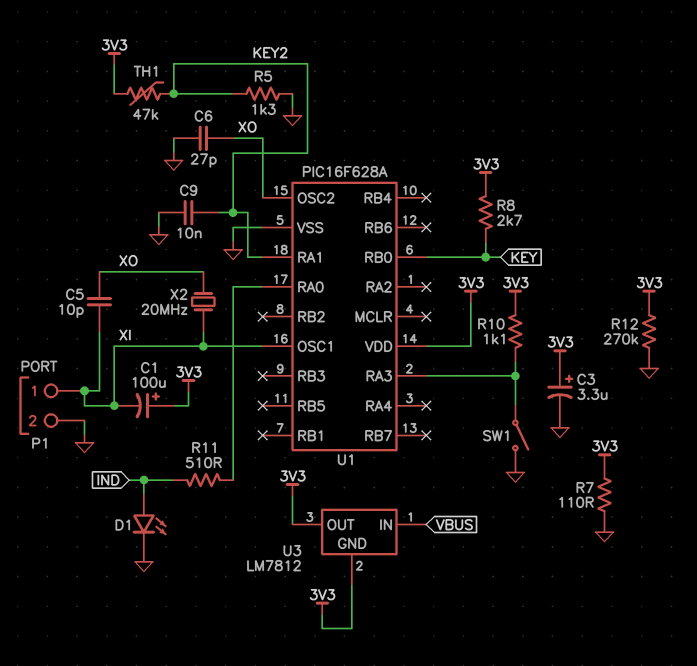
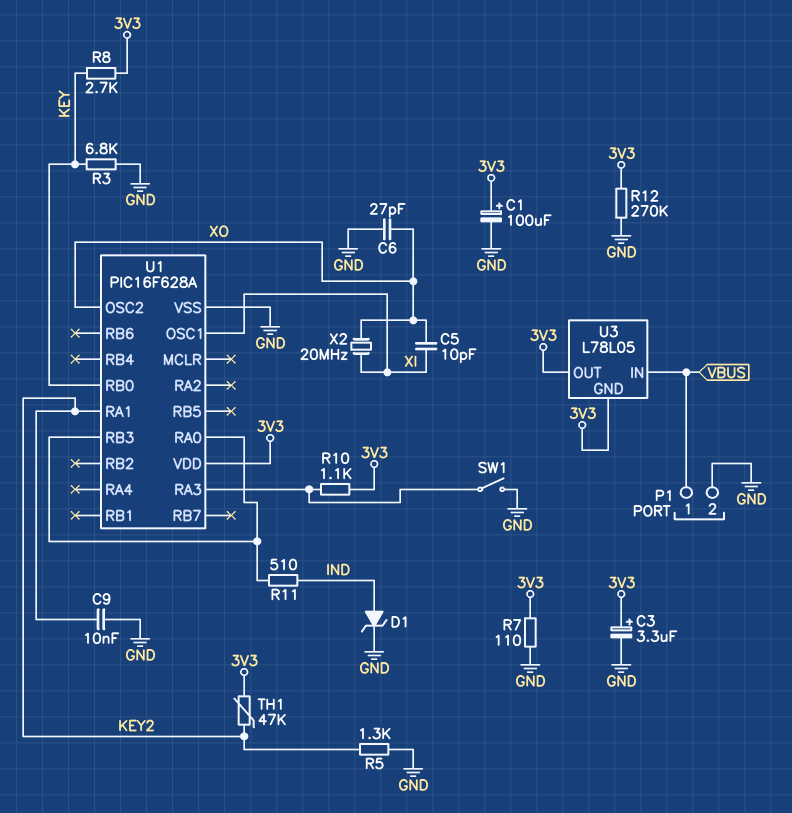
C1: 100uF (plus 3V3, minus XI) -> 100uF (plus 3V3, minus GND)
D1: LED (A IND, K GND) -> zener (A IND, K GND)
P1 pin 1: XI -> VBUS
R3: none -> 6.8k (GND, KEY)
U1 pin RB3: none -> U1/RA0
U3: LM7812 -> L78L05

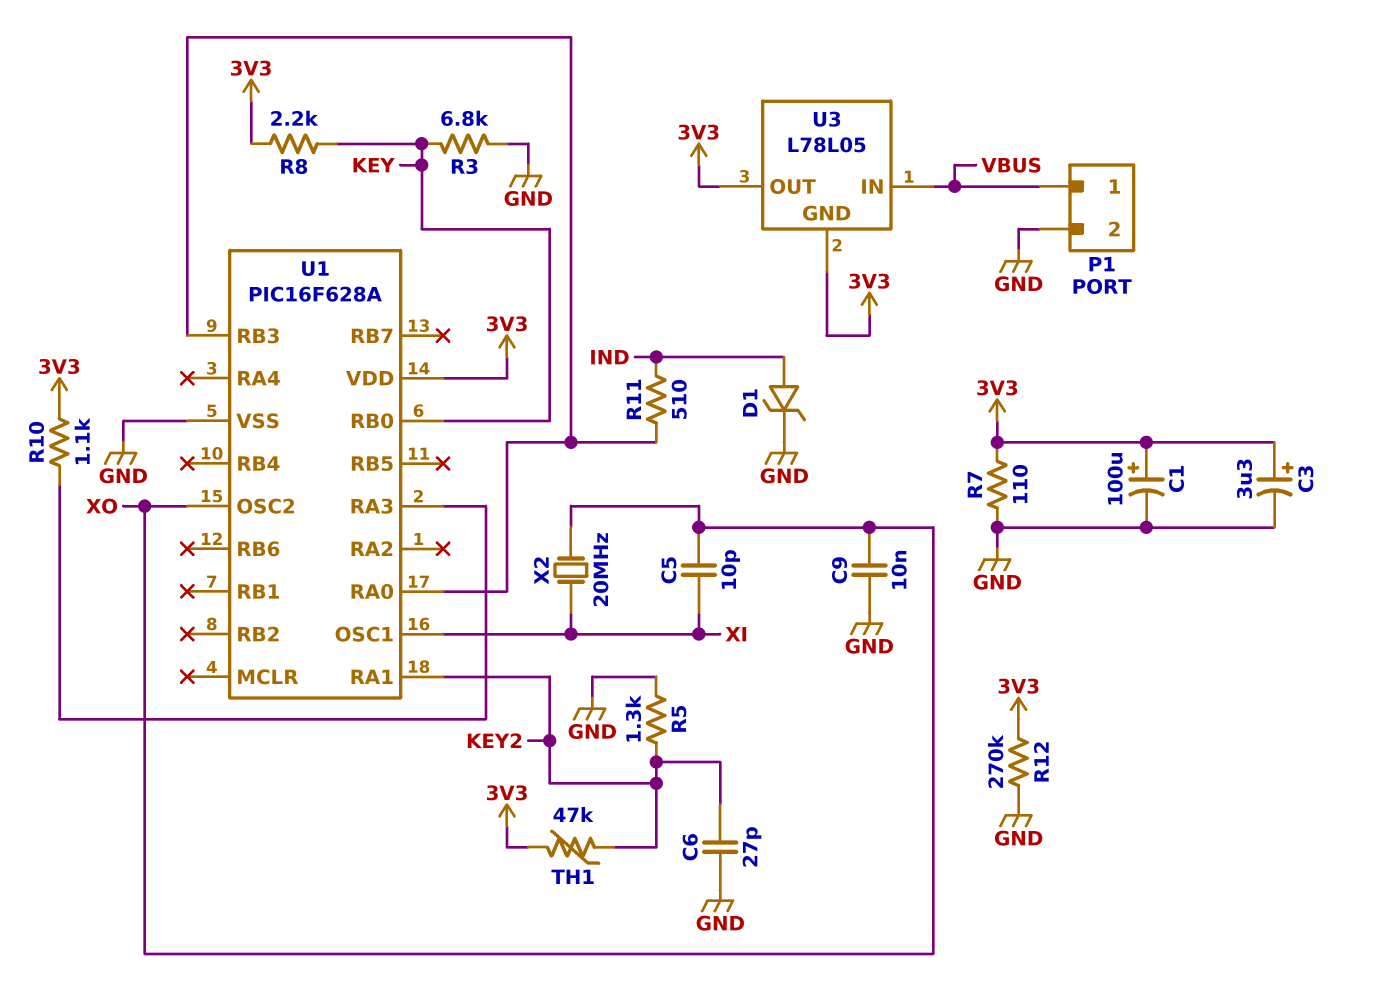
C6: 27pF (GND, XO) -> 27pF (GND, KEY2)
C9: 10nF (GND, KEY2) -> 10nF (GND, XO)
R8: 2.7k (3V3, KEY) -> 2.2k (3V3, KEY)
SW1: switch (GND, U1/RA3) -> none

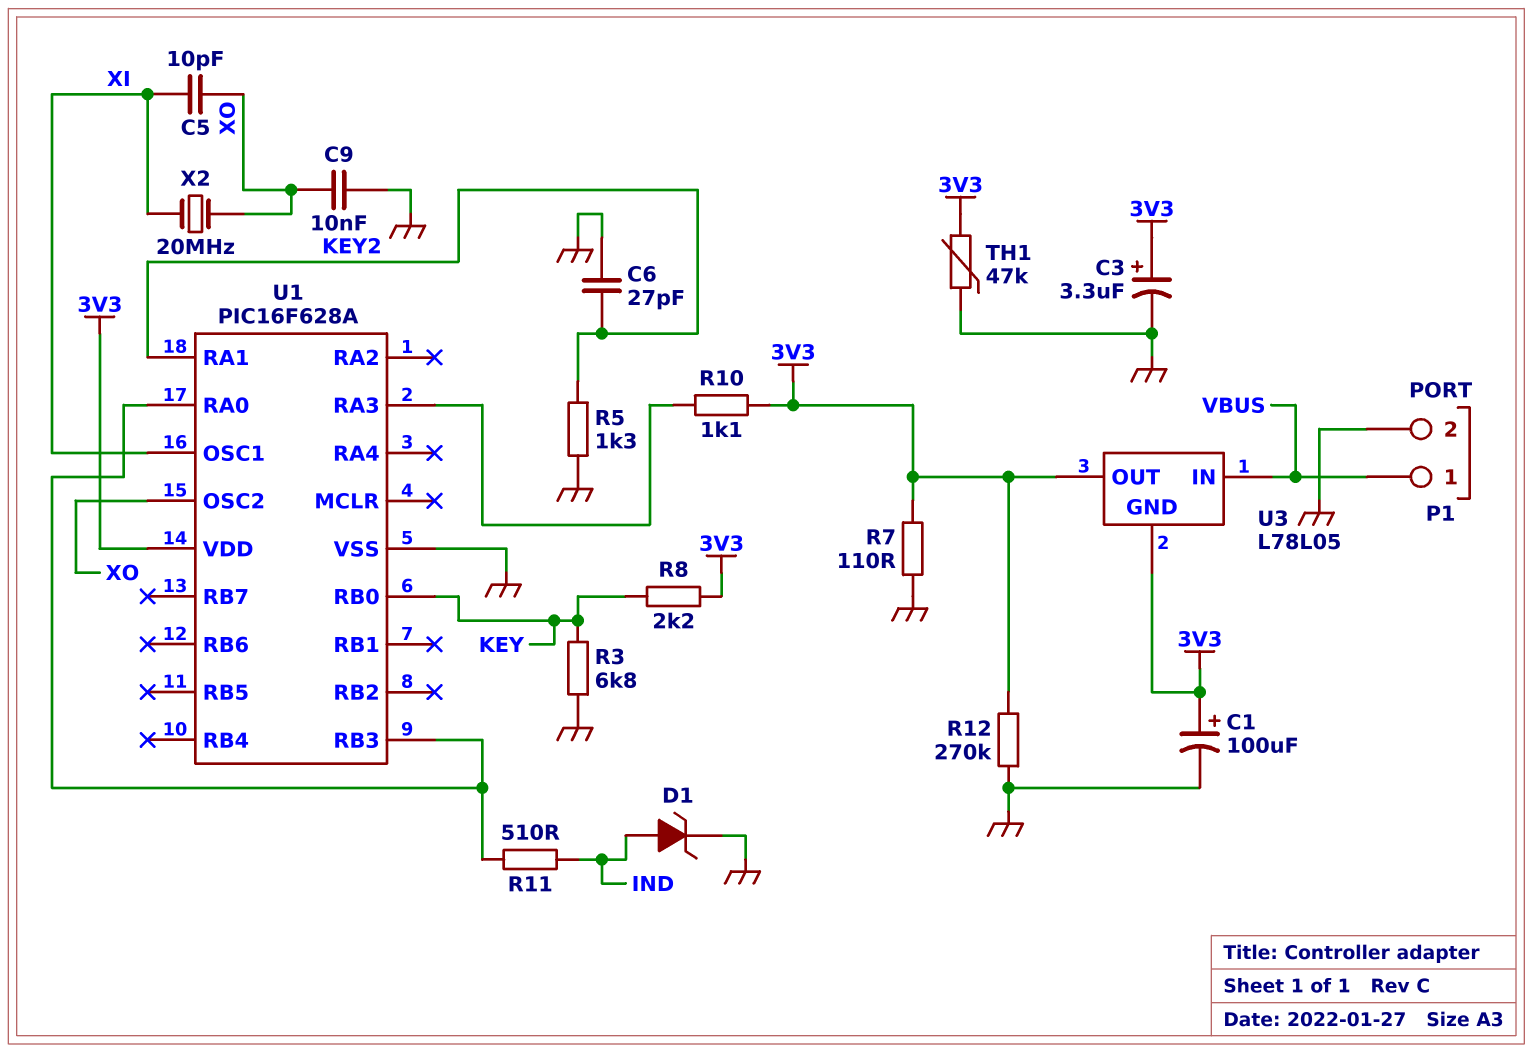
TH1: 47k (3V3, KEY2) -> 47k (3V3, GND)

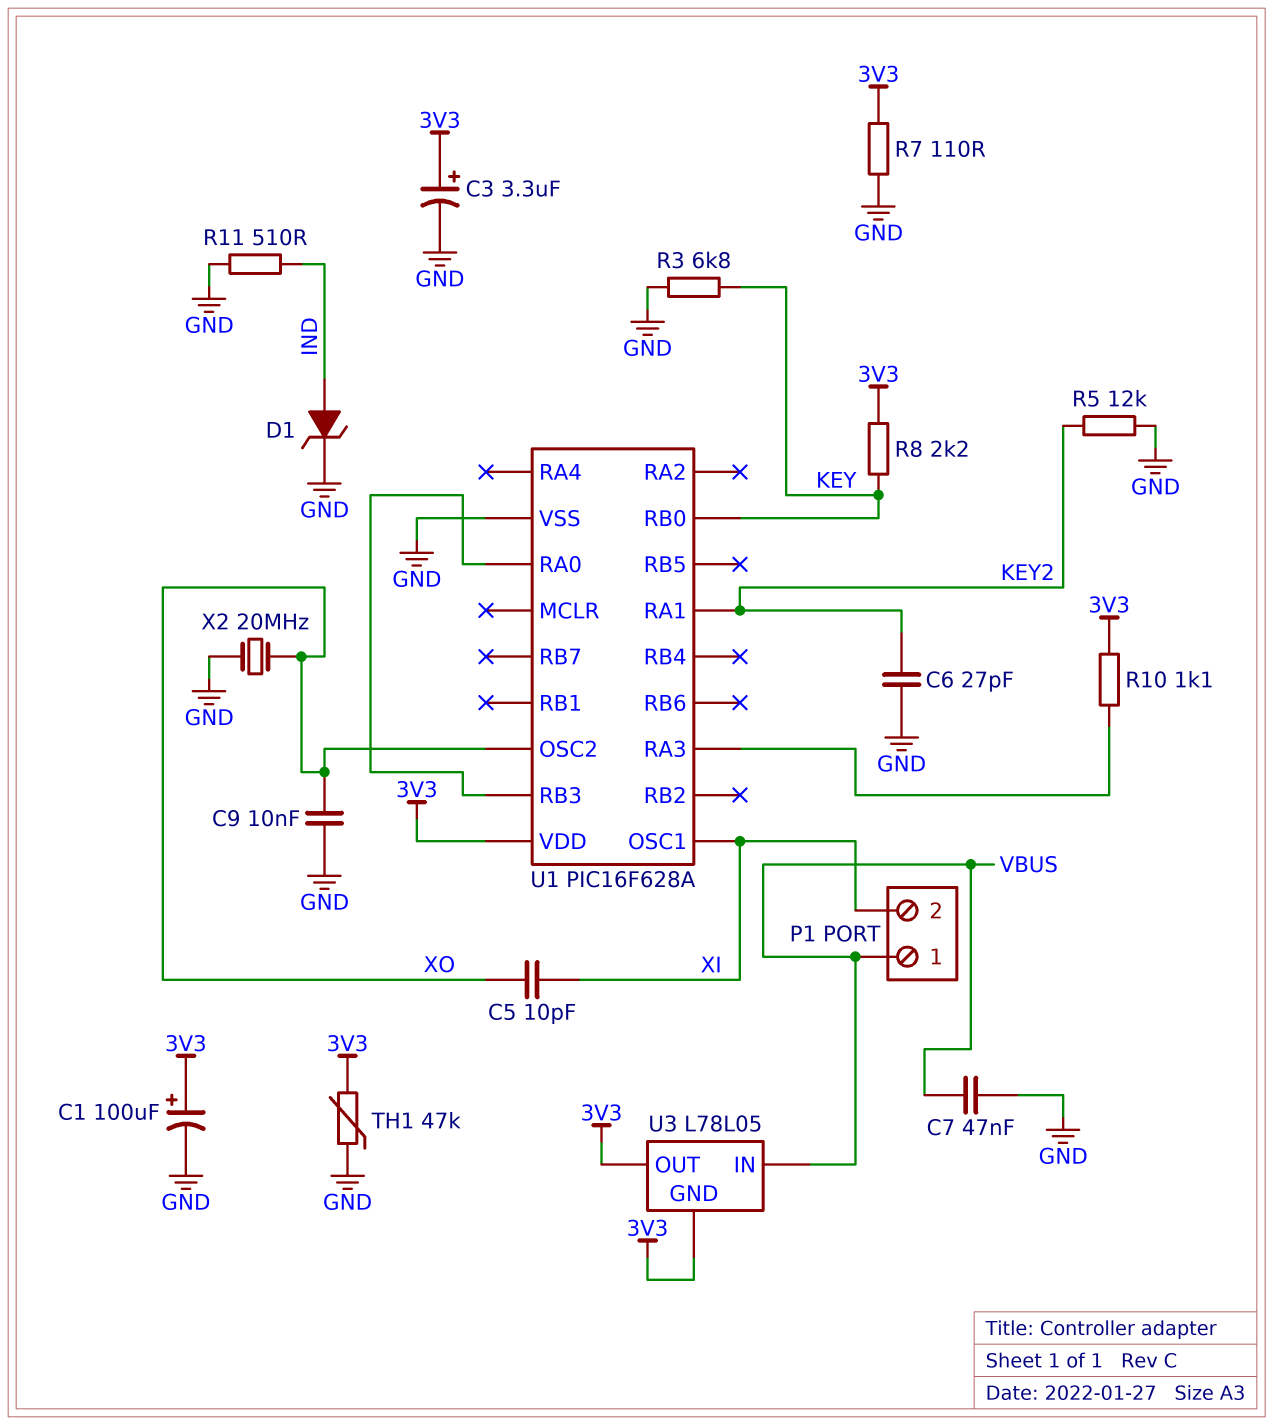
C7: none -> 47nF (GND, VBUS)
P1 pin 2: GND -> XI
R5: 1.3k (GND, KEY2) -> 12k (GND, KEY2)
R11: 510 (IND, U1/RA0) -> 510 (GND, IND)
R12: 270k (3V3, GND) -> none
X2: 20MHz (XI, XO) -> 20MHz (GND, XO)

